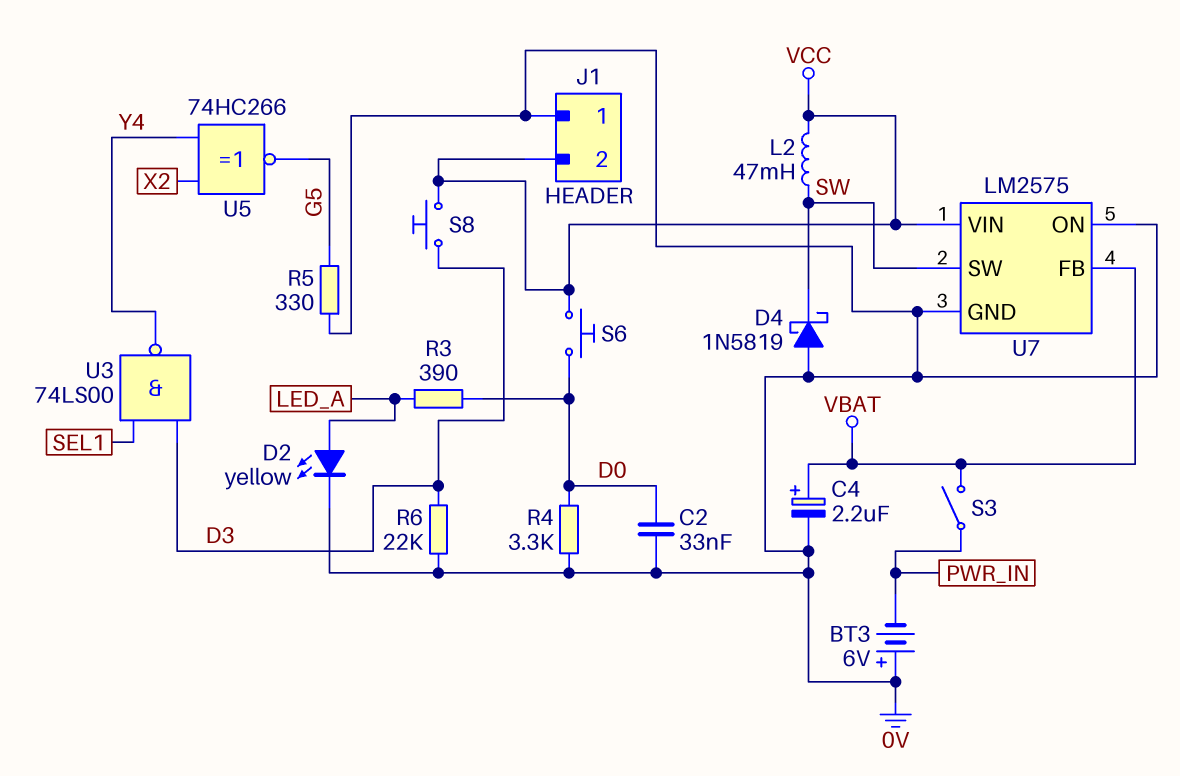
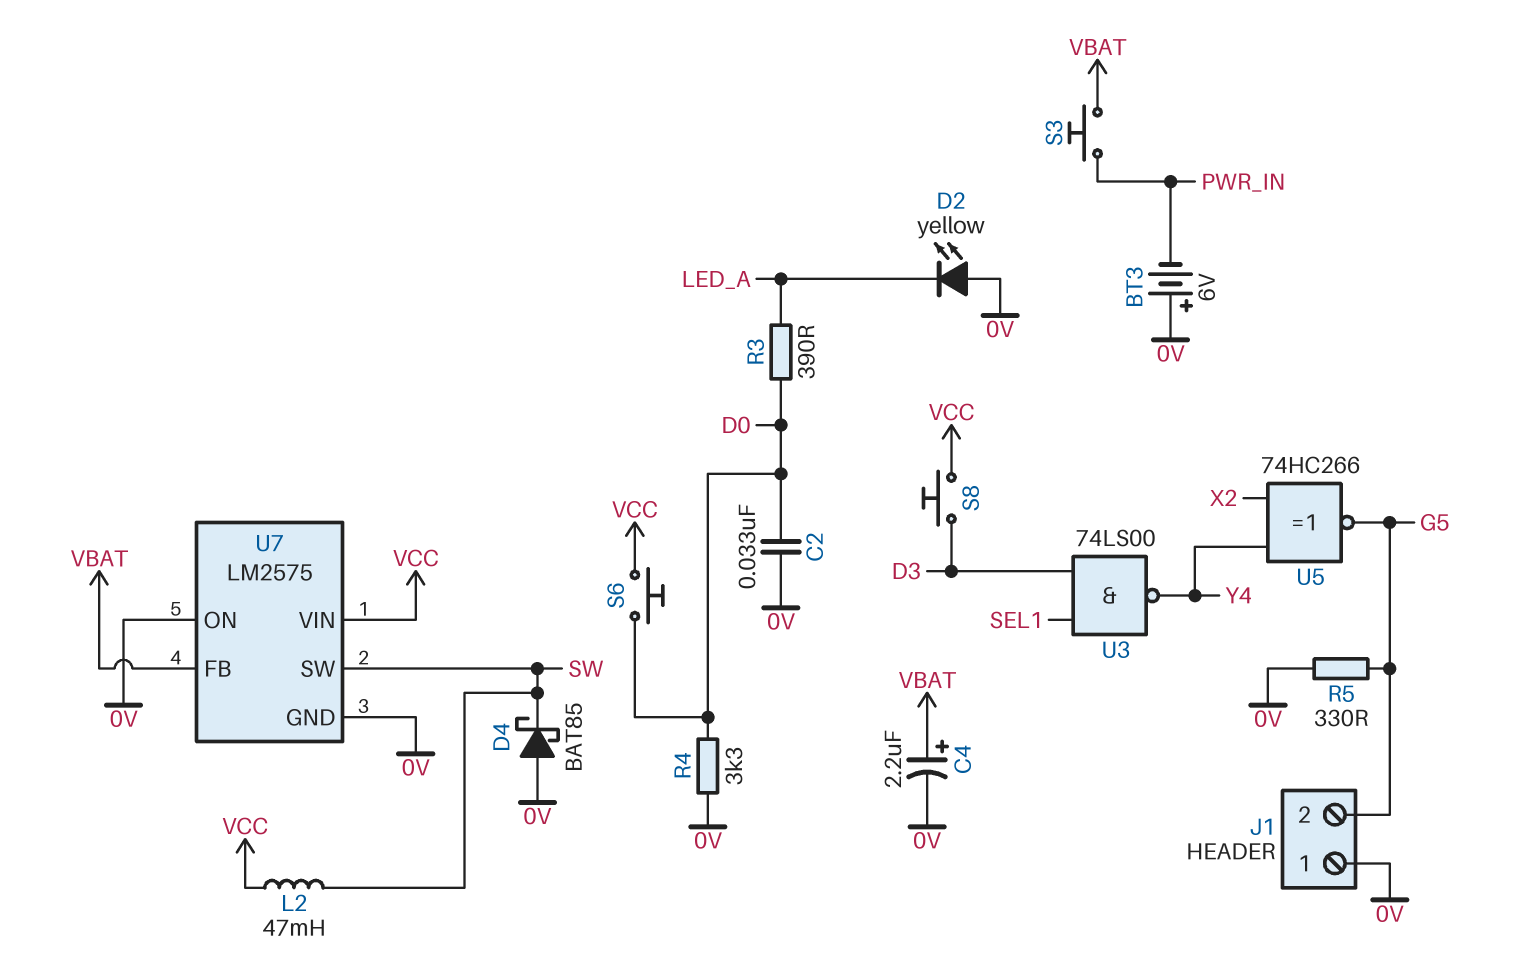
D2: LED yellow (A LED_A, K 0V) -> LED yellow (A 0V, K LED_A)
D4: schottky 1N5819 (A 0V, K SW) -> schottky BAT85 (A 0V, K SW)
J1 pin 2: VCC -> G5
R6: 22k (0V, D3) -> none
S3: switch (PWR_IN, VBAT) -> button (PWR_IN, VBAT)

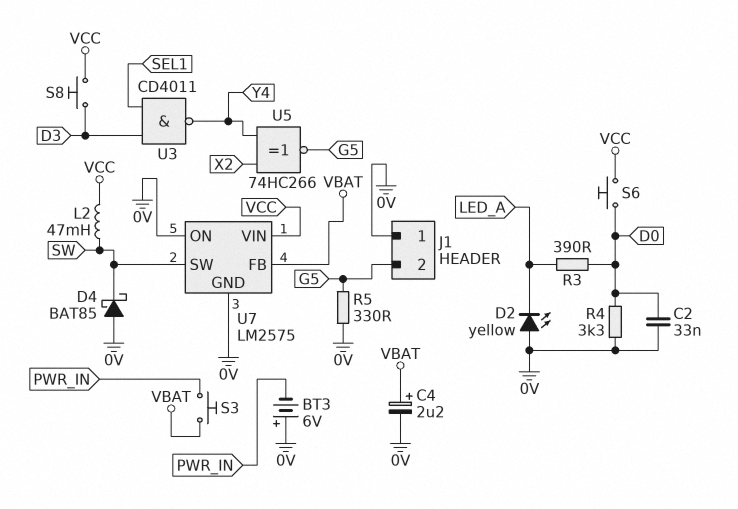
U3: NAND 74LS00 (in D3, in SEL1, out Y4) -> NAND CD4011 (in D3, in SEL1, out Y4)

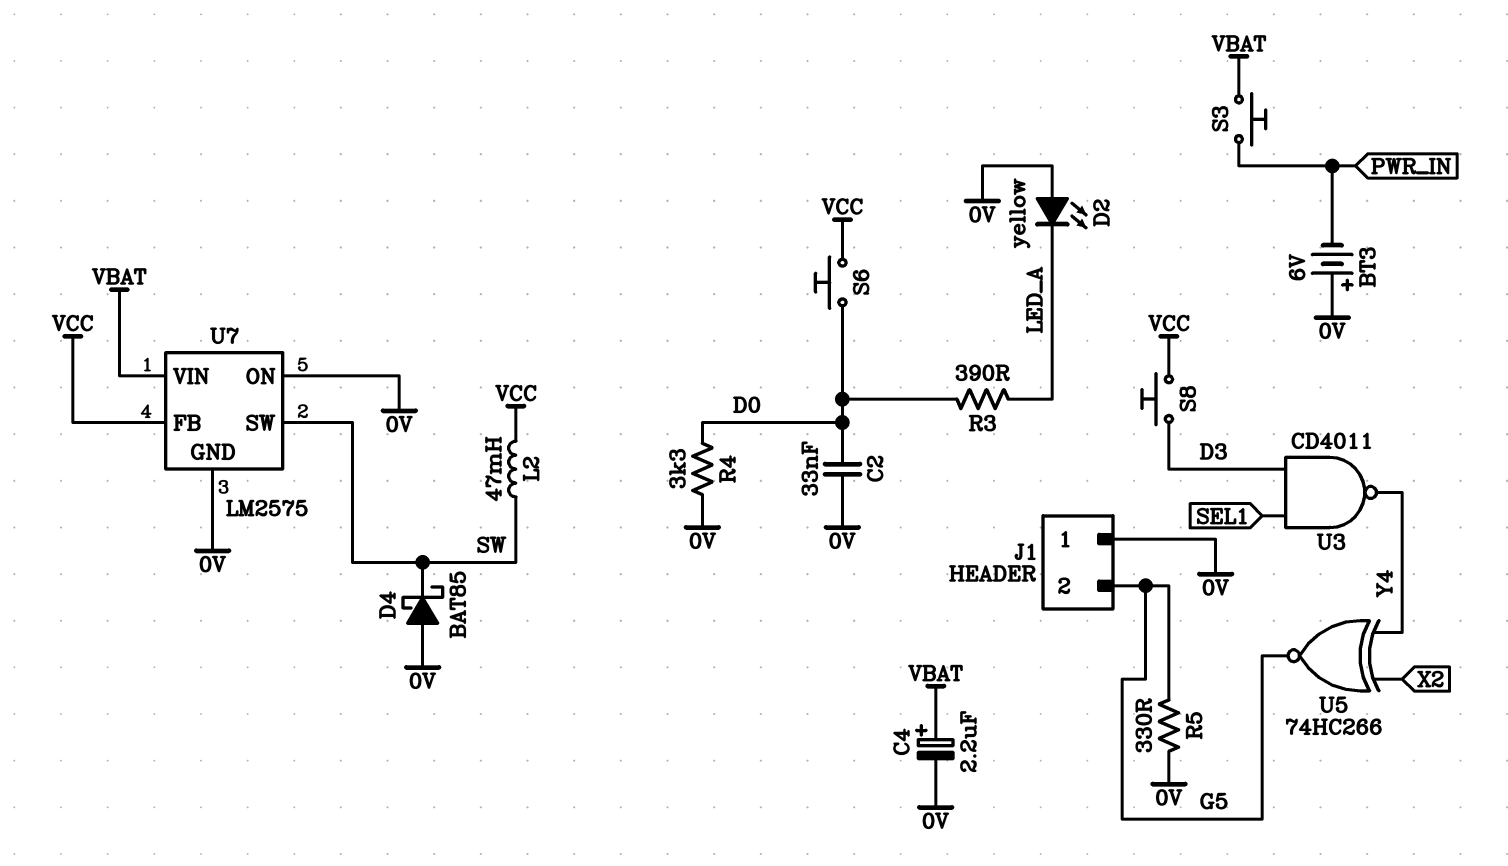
U7 pin FB: VBAT -> VCC
U7 pin VIN: VCC -> VBAT

